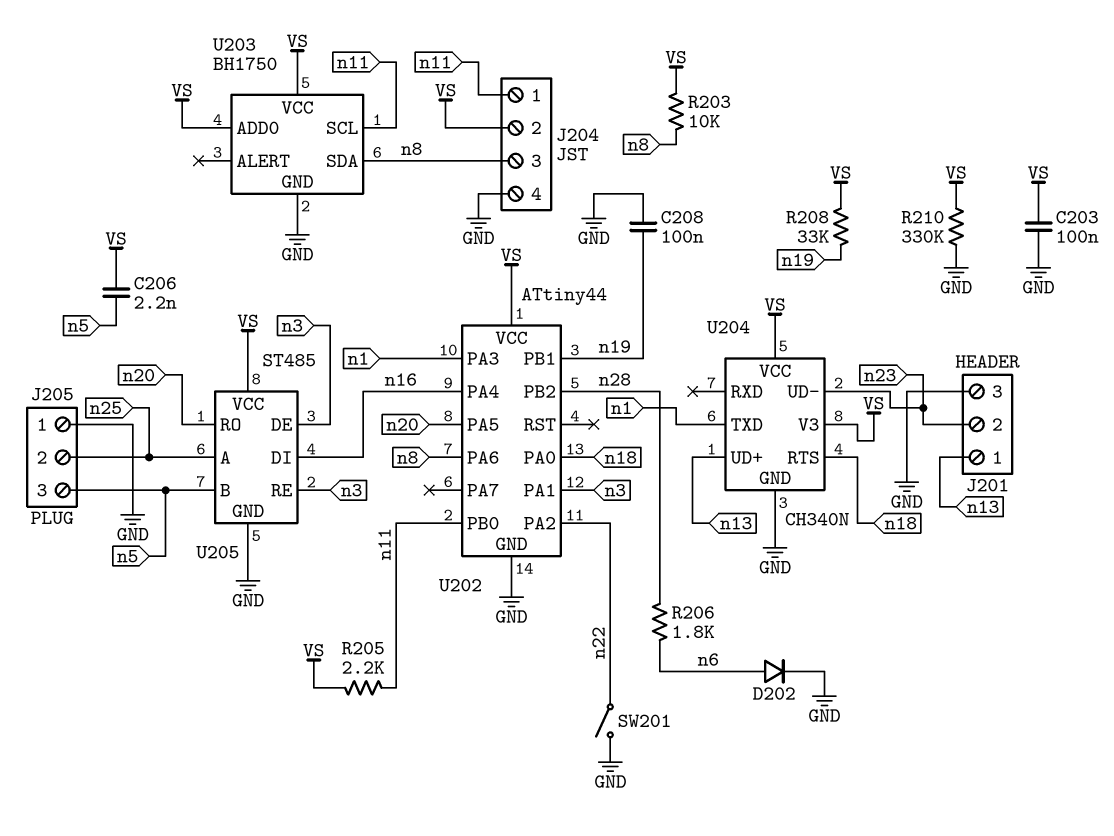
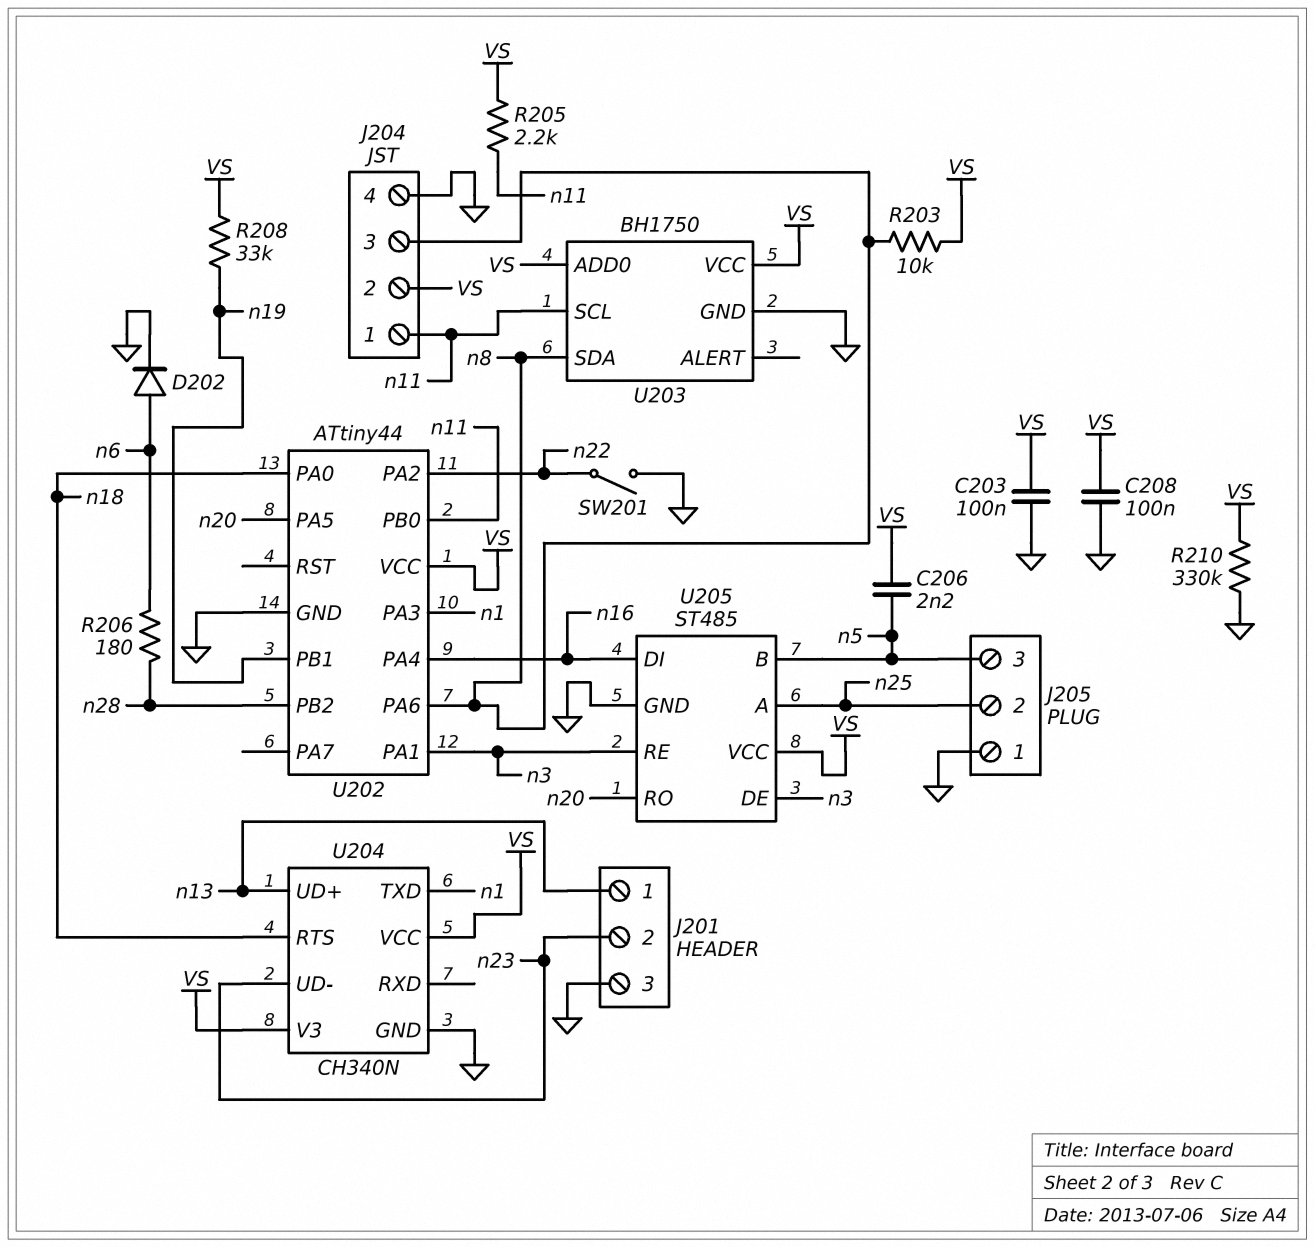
C208: 100nF (GND, n19) -> 100nF (GND, VS)
R206: 1.8k (n6, n28) -> 180 (n6, n28)

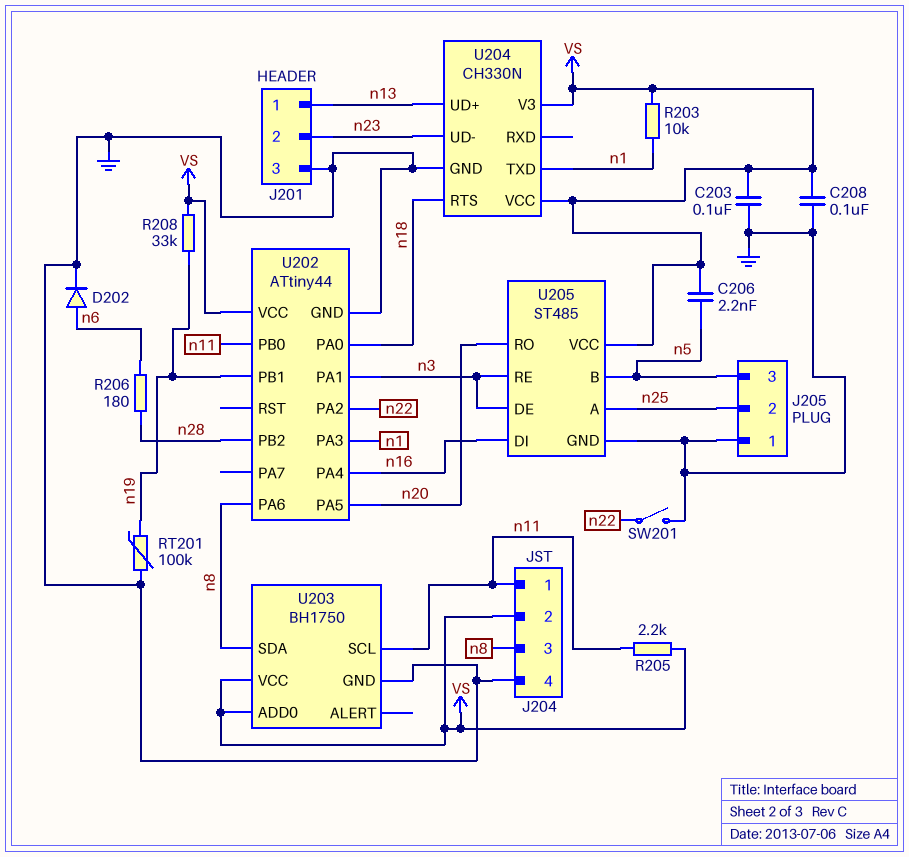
R203: 10k (VS, n8) -> 10k (VS, n1)
R210: 330k (GND, VS) -> none
RT201: none -> 100k (GND, n19)
U204: CH340N -> CH330N

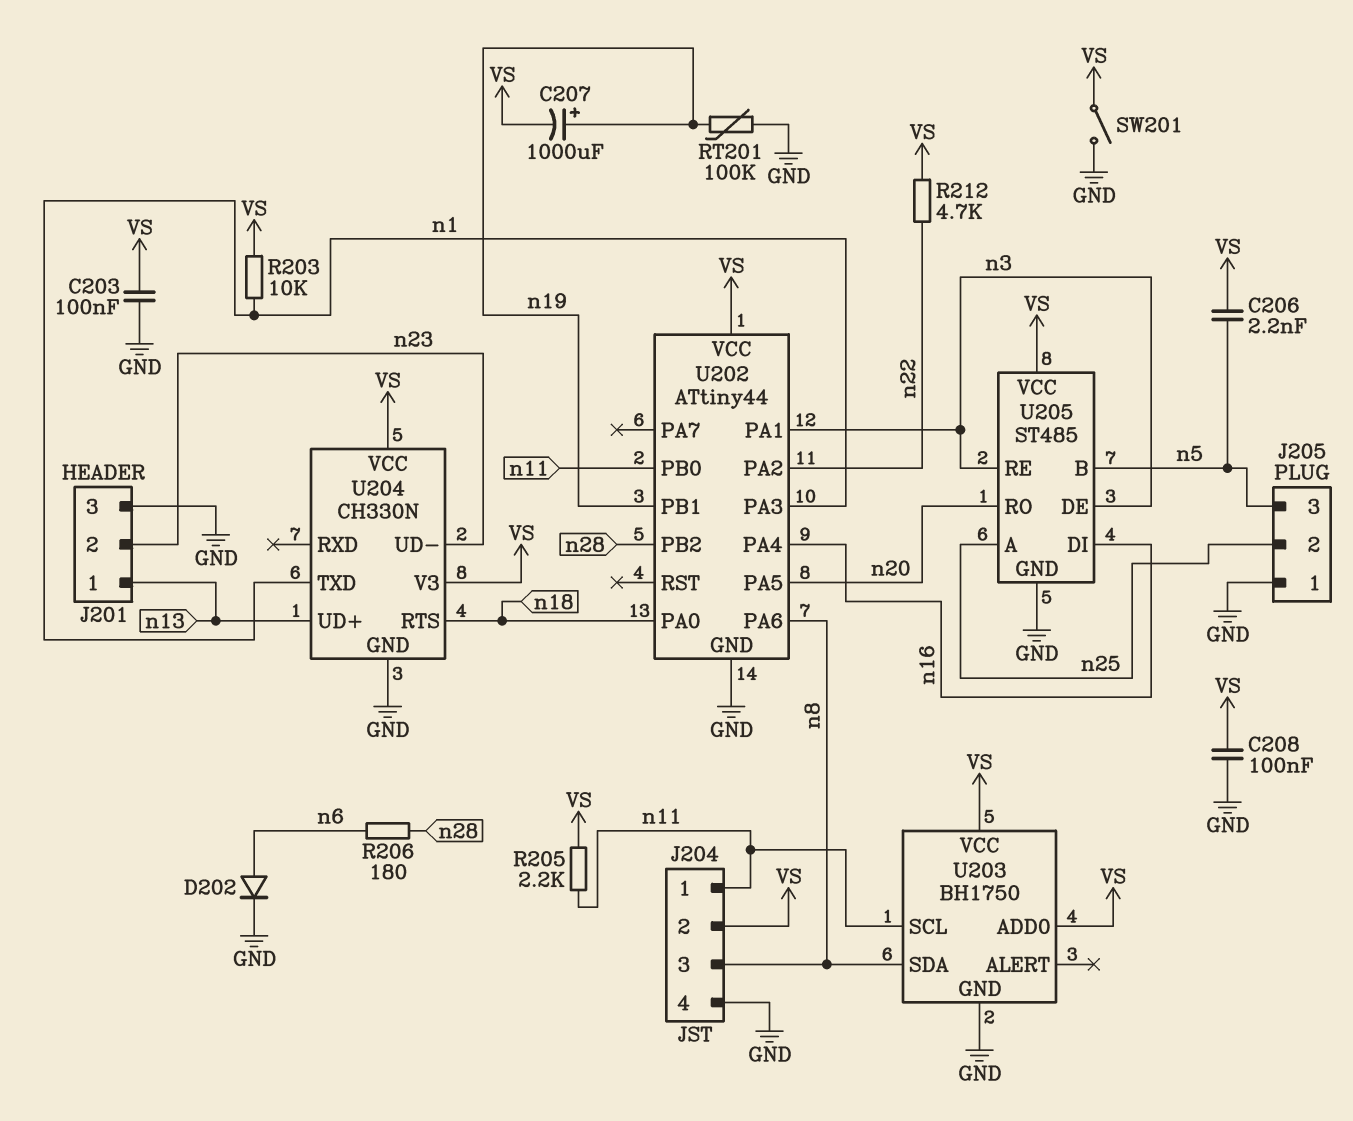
C207: none -> 1000uF (plus n19, minus VS)
R208: 33k (VS, n19) -> none
R212: none -> 4.7k (VS, n22)
SW201: switch (GND, n22) -> switch (GND, VS)

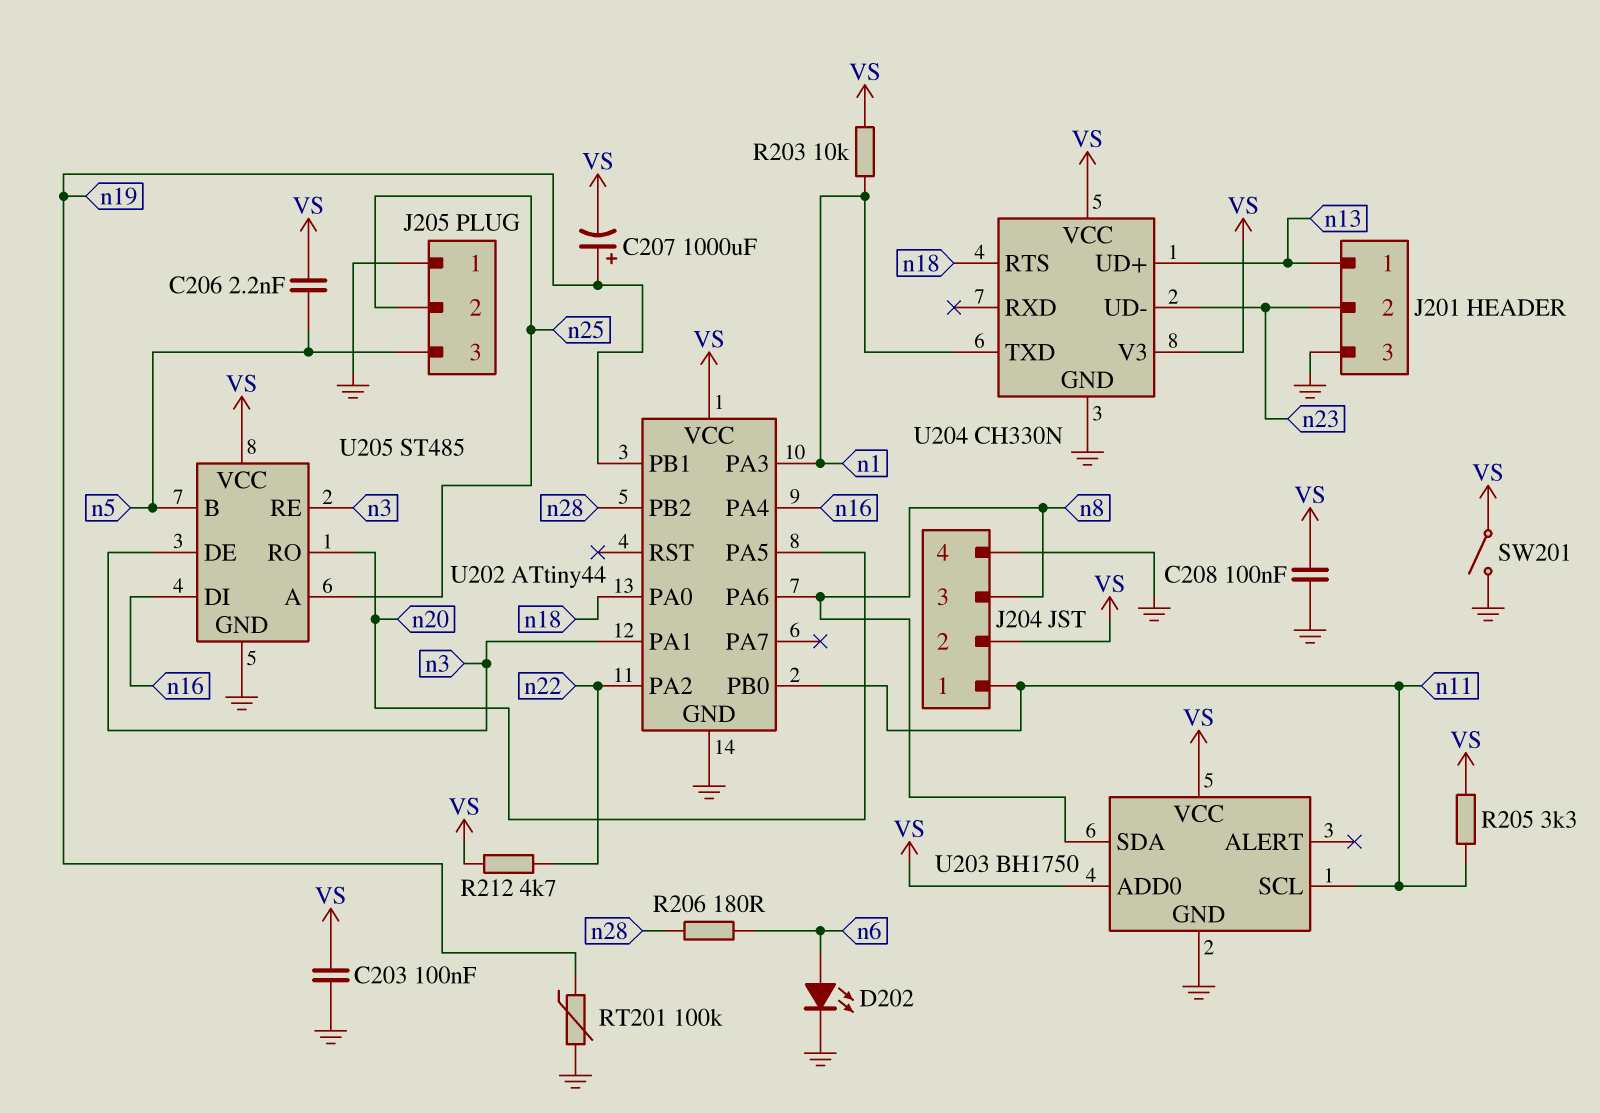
D202: diode (A n6, K GND) -> LED (A n6, K GND)
R205: 2.2k (VS, n11) -> 3.3k (VS, n11)

